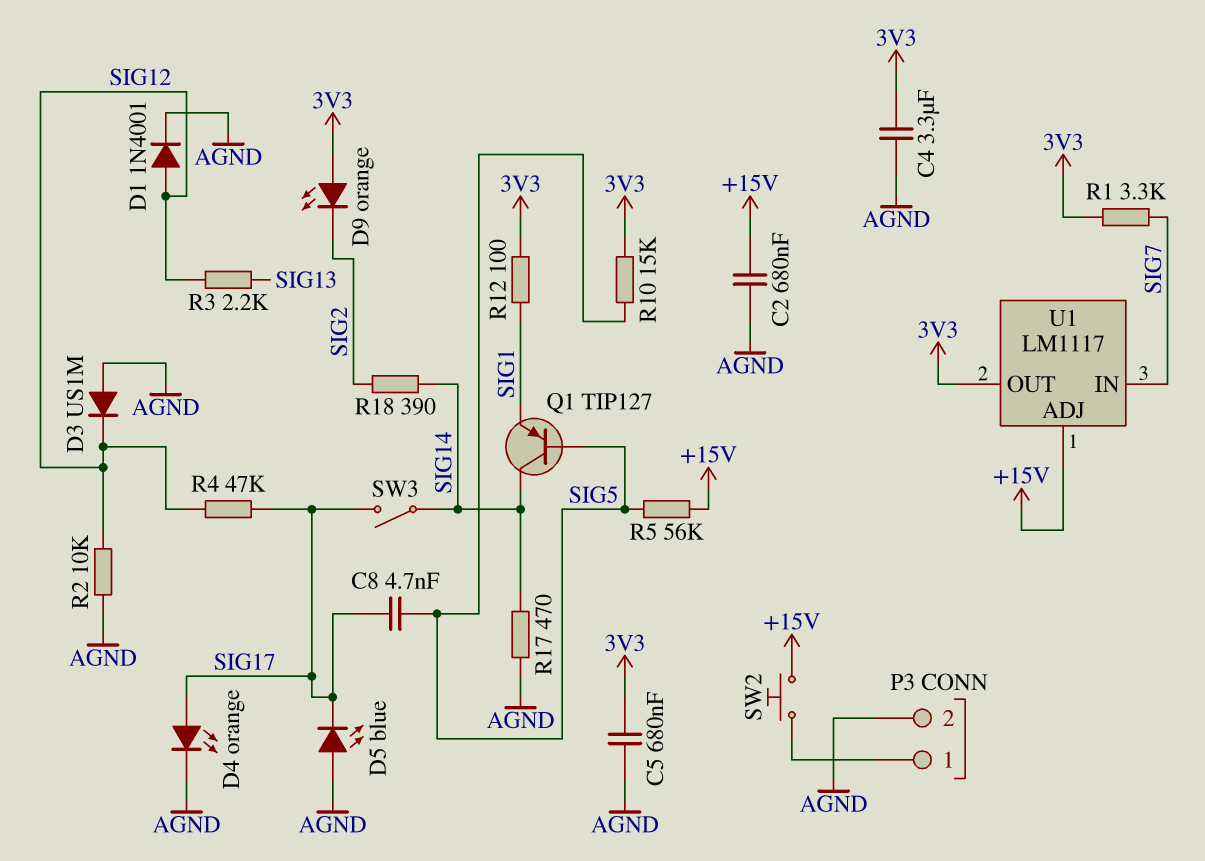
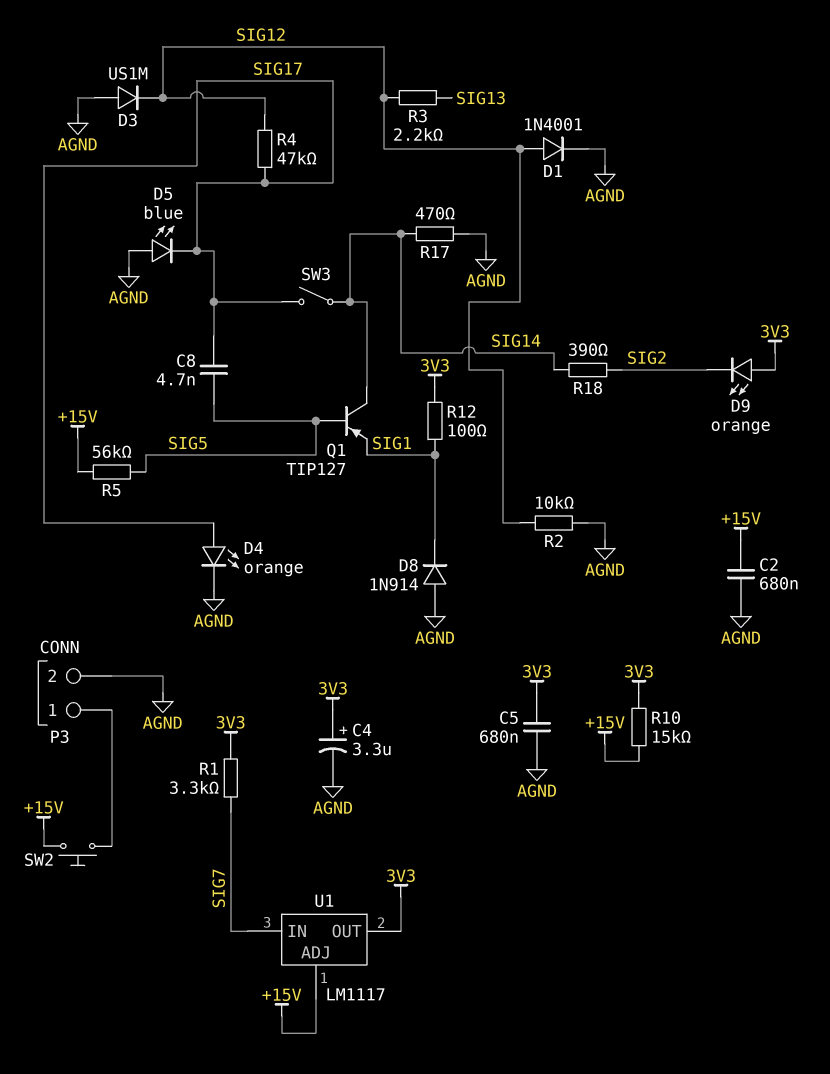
C4: 3.3uF (3V3, AGND) -> 3.3uF (plus 3V3, minus AGND)
D8: none -> diode 1N914 (A AGND, K SIG1)
R10: 15k (3V3, SIG5) -> 15k (+15V, 3V3)

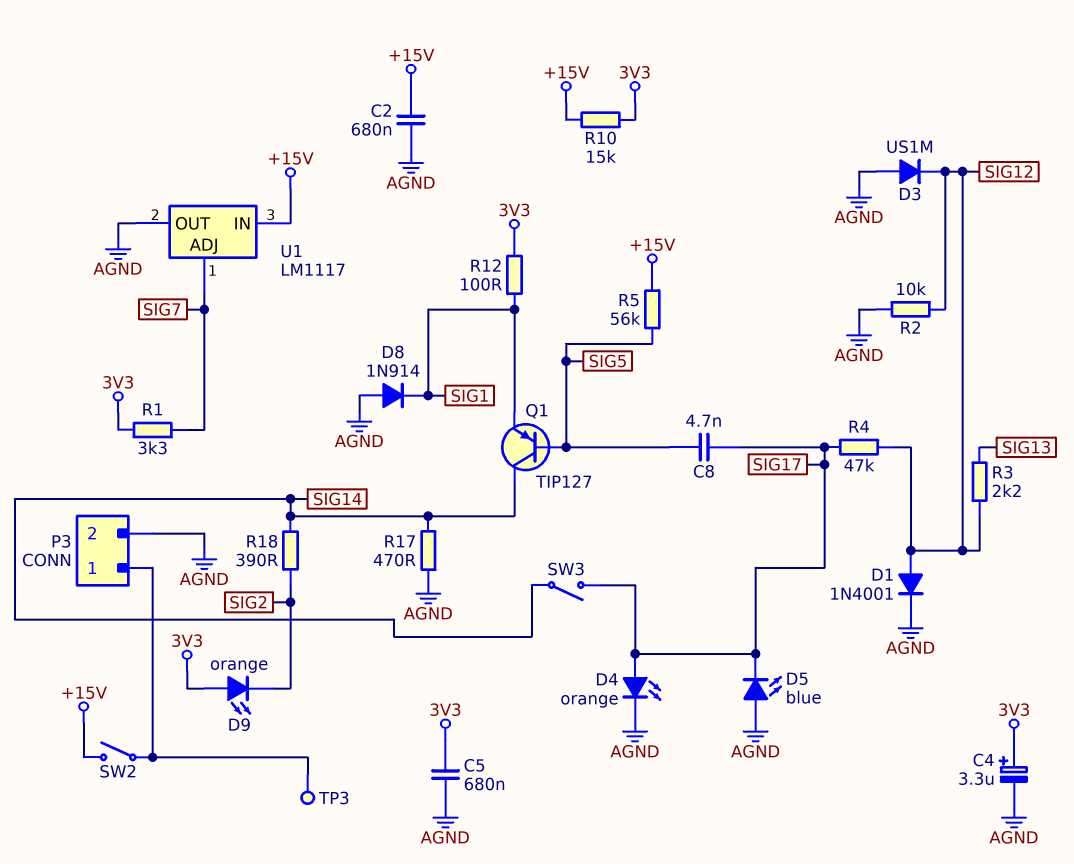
SW2: button (+15V, P3/1) -> switch (+15V, P3/1)
TP3: none -> test point (P3/1)
U1 pin ADJ: +15V -> SIG7
U1 pin IN: SIG7 -> +15V
U1 pin OUT: 3V3 -> AGND

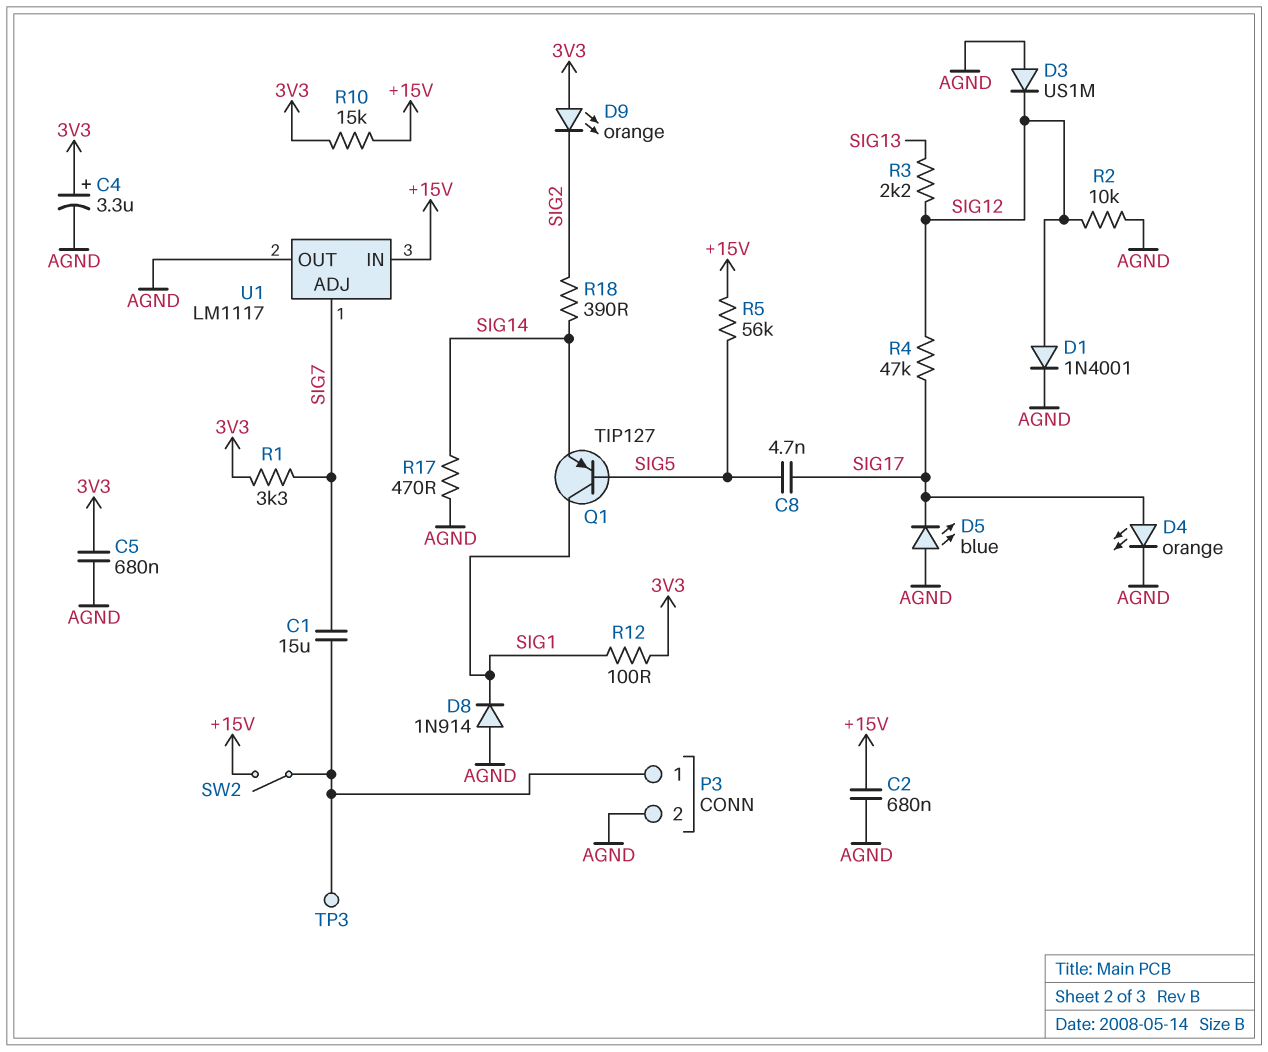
C1: none -> 15uF (P3/1, SIG7)
Q1: PNP TIP127 (B SIG5, C SIG14, E SIG1) -> PNP TIP127 (B SIG5, C SIG1, E SIG14)
SW3: switch (SIG14, SIG17) -> none

